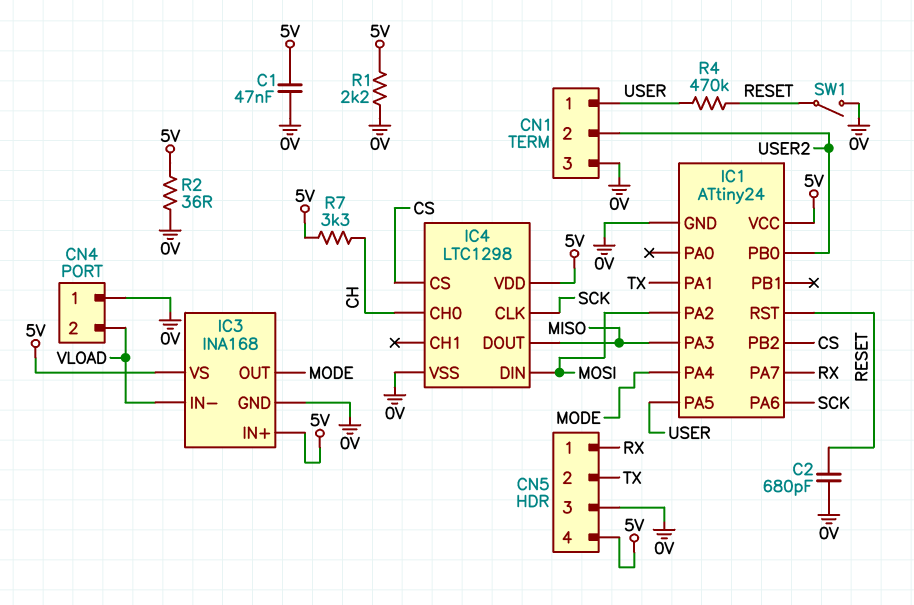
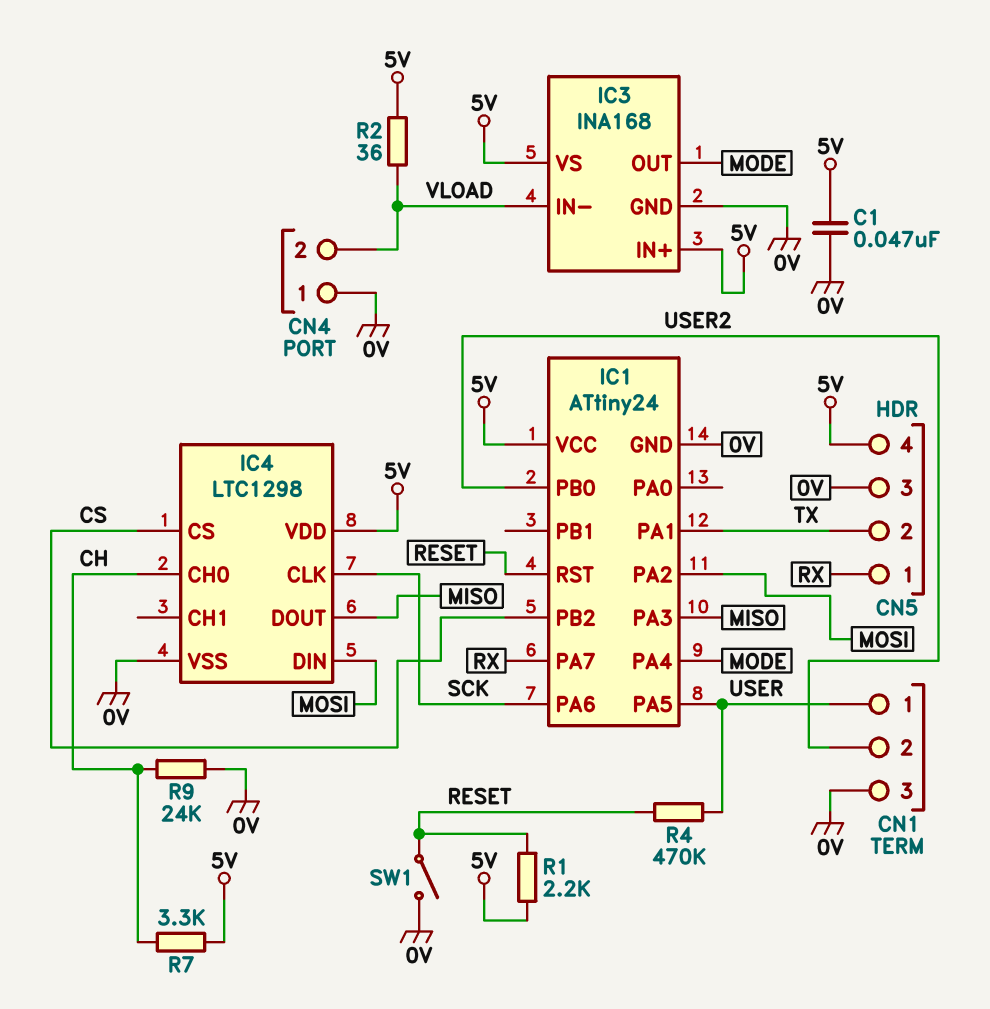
C2: 680pF (0V, RESET) -> none
R1: 2.2k (0V, 5V) -> 2.2k (5V, RESET)
R2: 36 (0V, 5V) -> 36 (5V, VLOAD)
R9: none -> 24k (0V, CH)

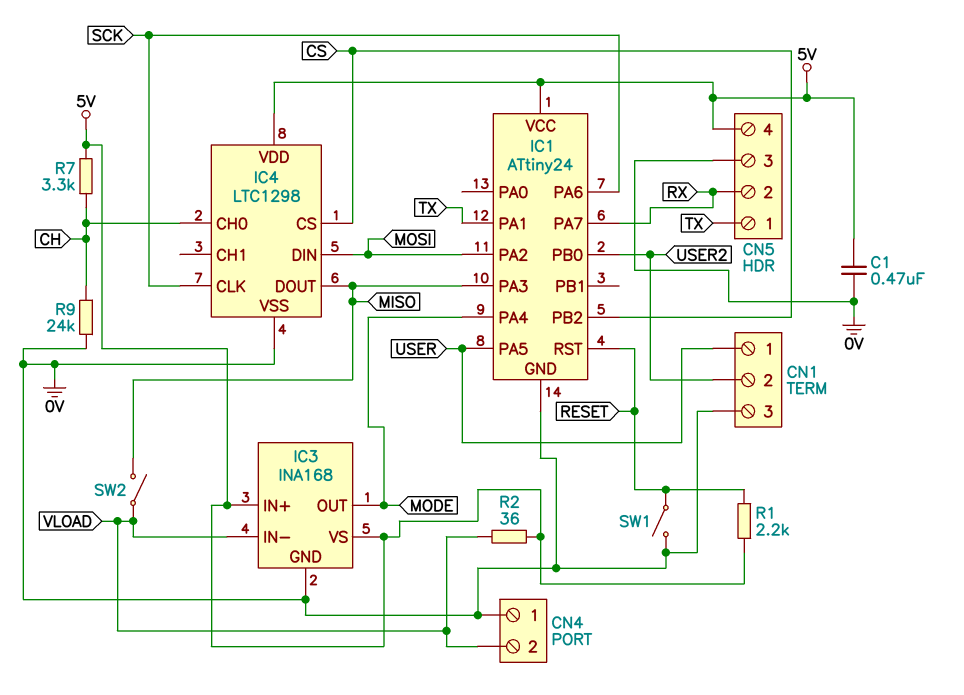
C1: 47nF (0V, 5V) -> 470nF (0V, 5V)
CN5 pin 1: RX -> TX
CN5 pin 2: TX -> RX
R4: 470k (RESET, USER) -> none
SW2: none -> switch (MISO, VLOAD)

